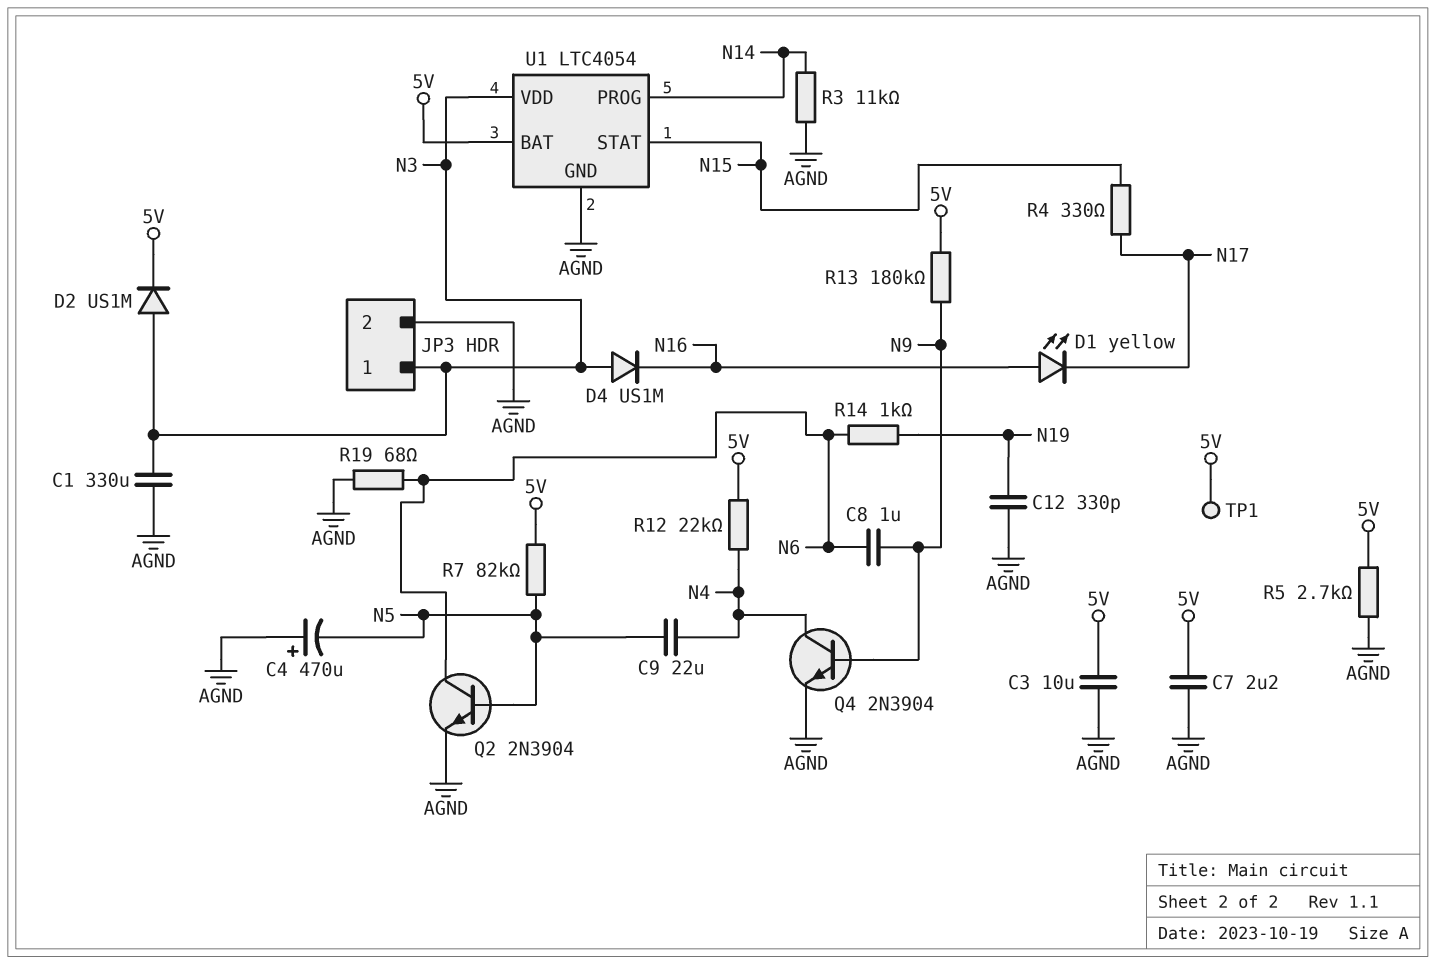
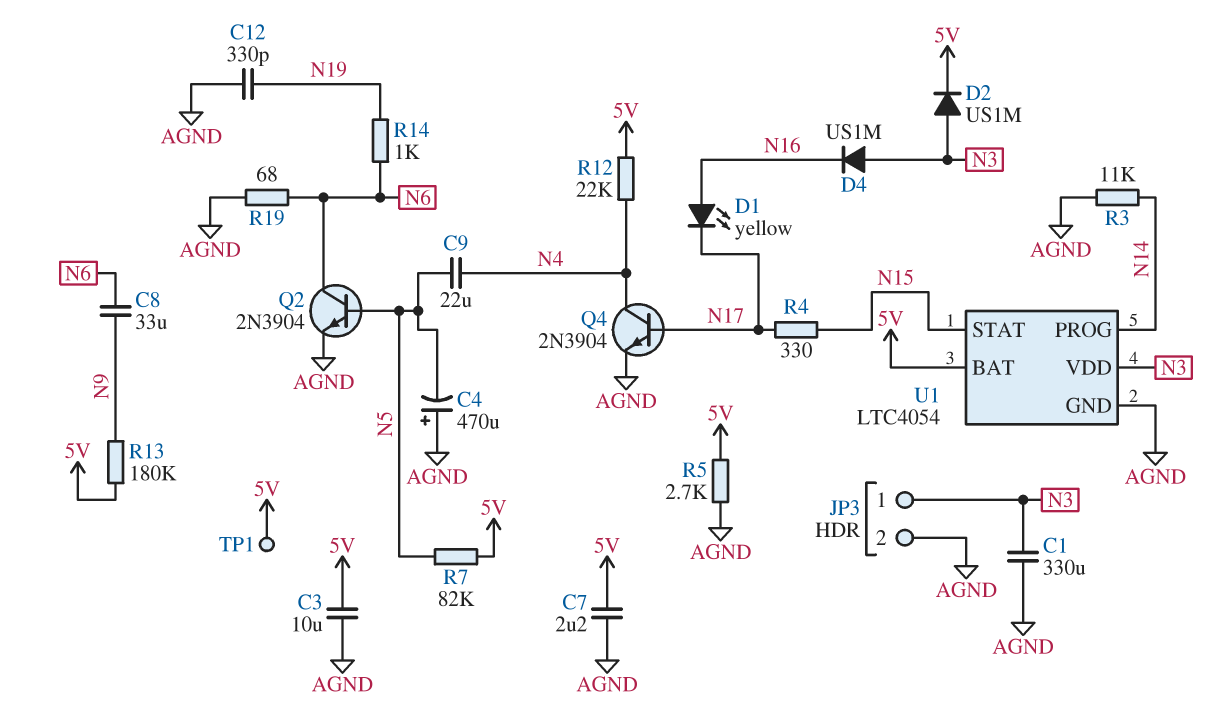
C8: 1uF (N6, N9) -> 33uF (N6, N9)
Q4: NPN 2N3904 (B N9, C N4, E AGND) -> NPN 2N3904 (B N17, C N4, E AGND)

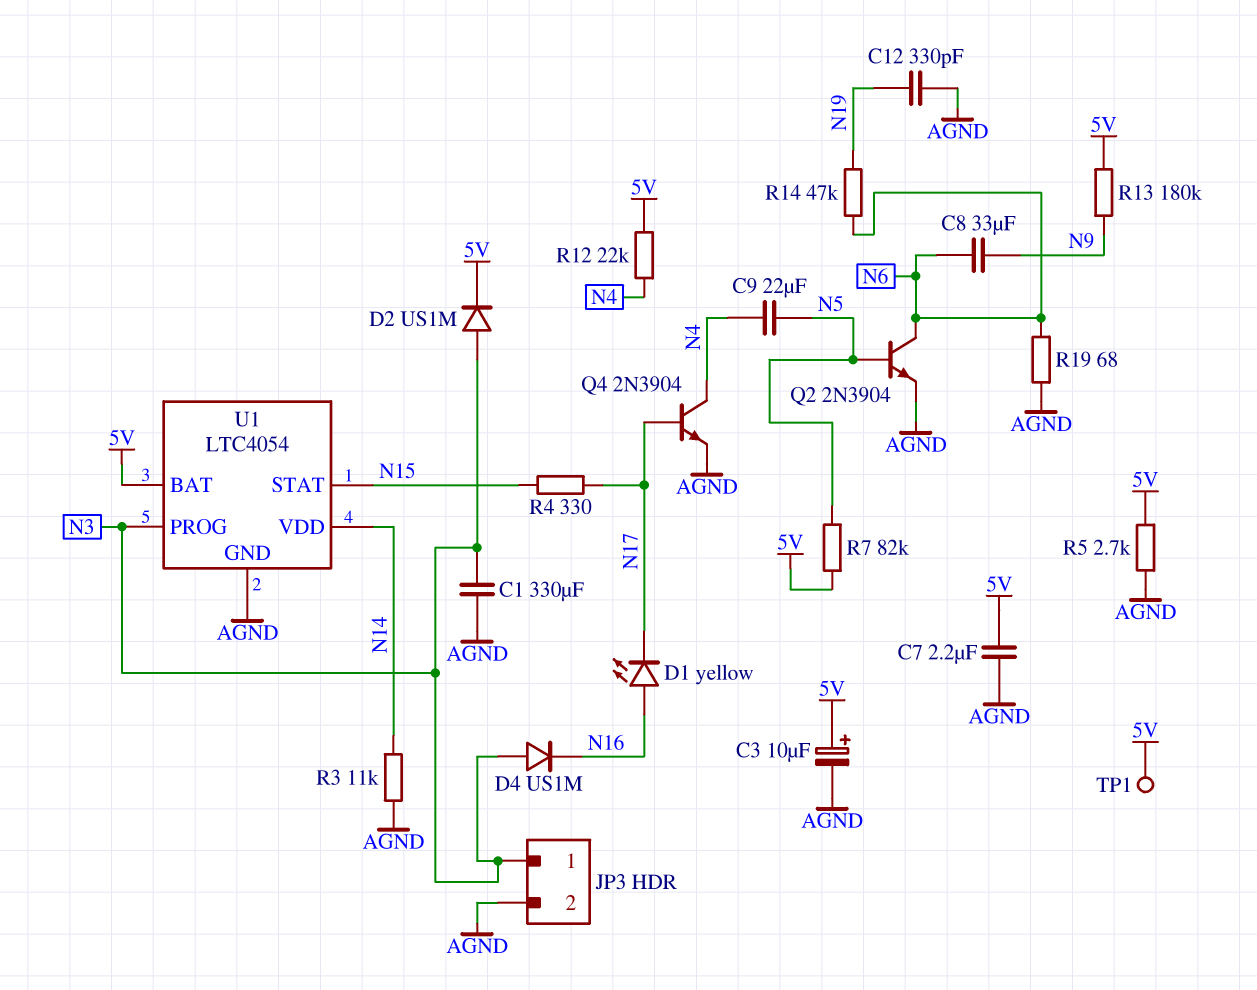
C3: 10uF (5V, AGND) -> 10uF (plus 5V, minus AGND)
C4: 470uF (plus AGND, minus N5) -> none
R14: 1k (N6, N19) -> 47k (N6, N19)
U1 pin PROG: N14 -> N3
U1 pin VDD: N3 -> N14

